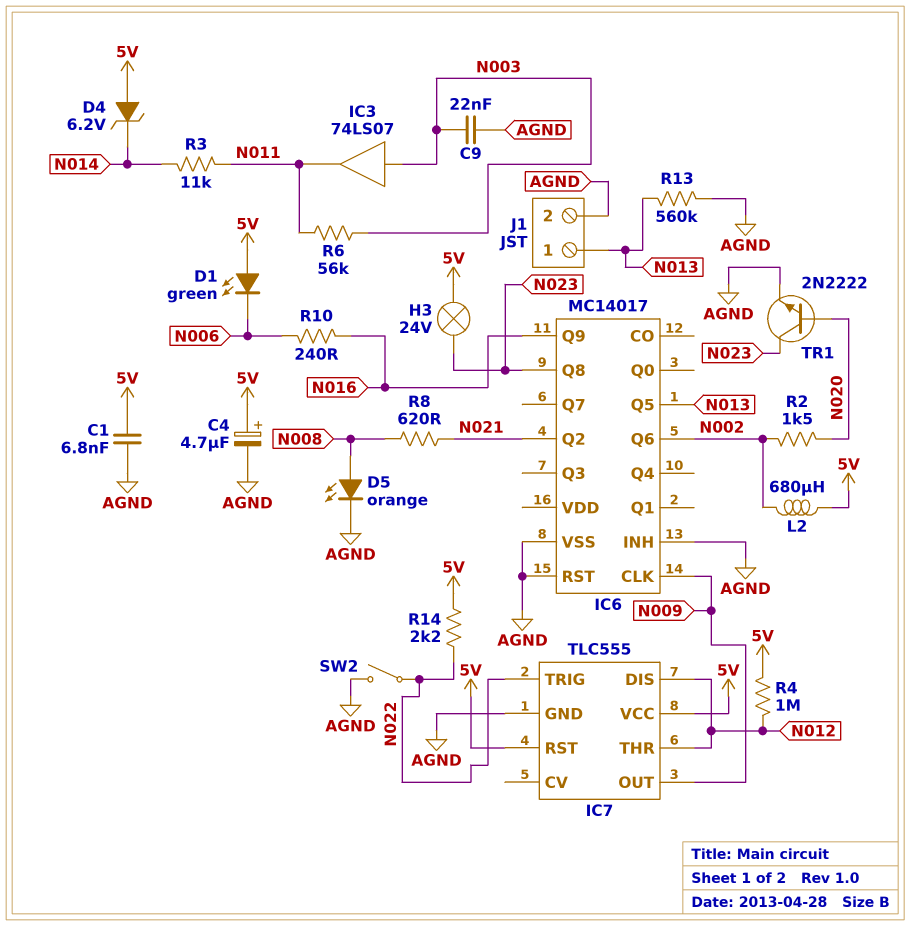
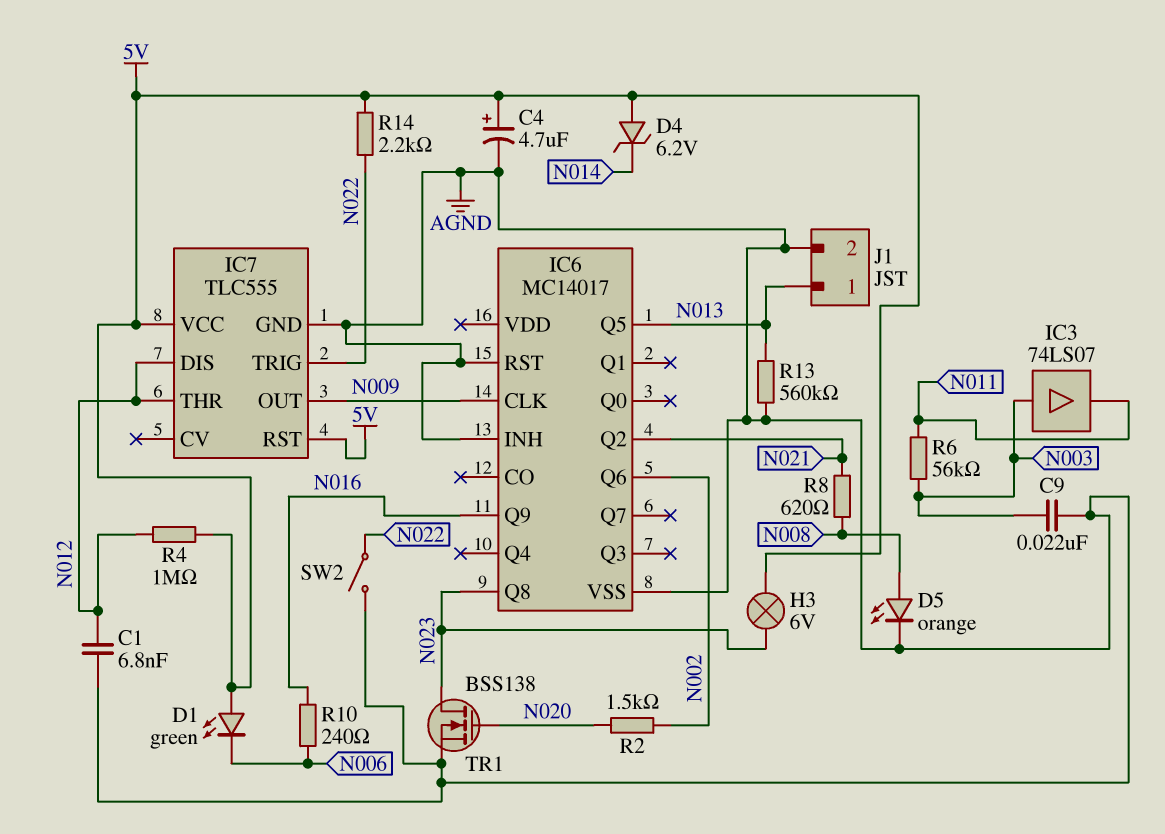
C1: 6.8nF (5V, AGND) -> 6.8nF (AGND, N012)
H3: lamp 24V (5V, N023) -> lamp 6V (5V, N023)
L2: 680uH (5V, N002) -> none
R3: 11k (N011, N014) -> none
TR1: NPN 2N2222 (B N020, C N023, E AGND) -> NMOS BSS138 (G N020, D N023, S AGND)

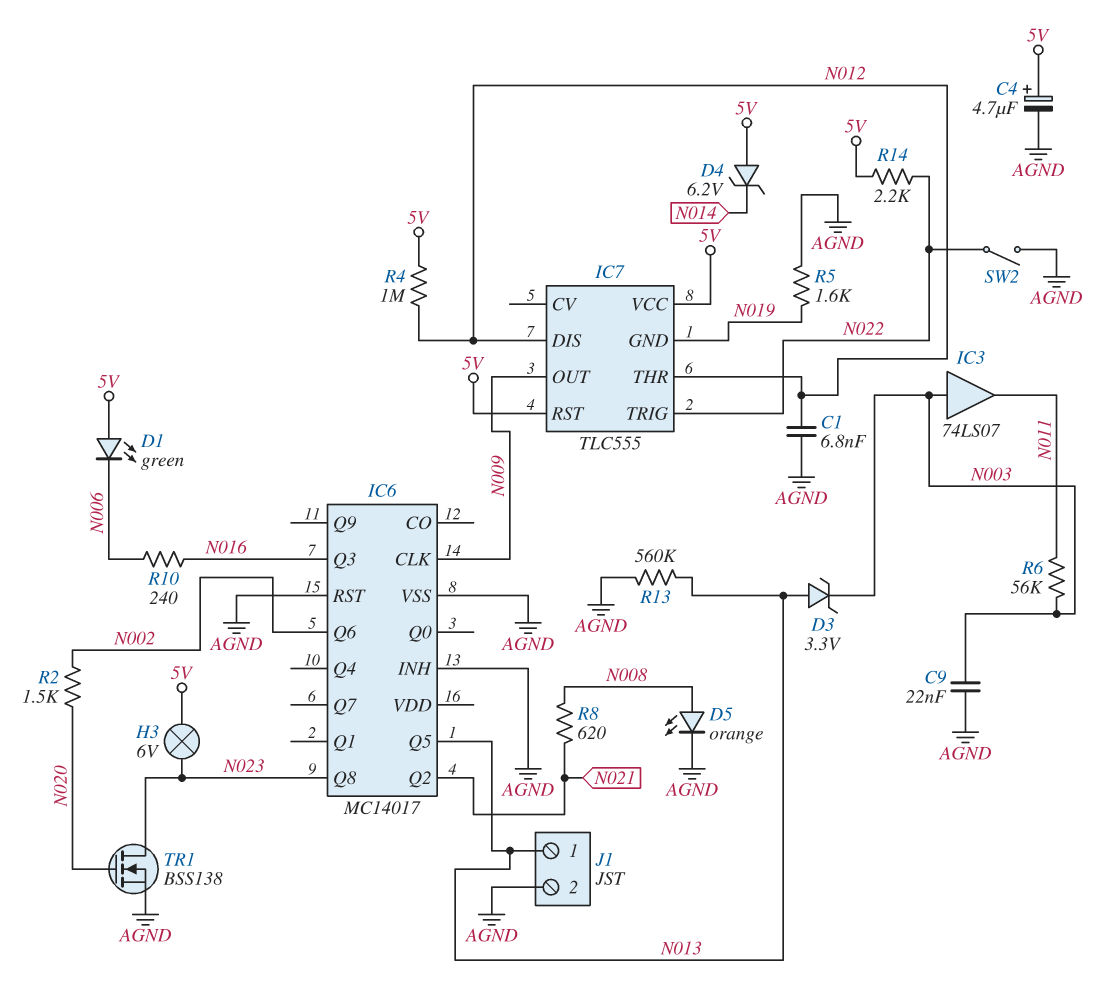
D3: none -> zener 3.3V (A N013, K N003)
IC6 pin Q3: none -> N016
IC6 pin Q9: N016 -> none
IC7 pin GND: AGND -> N019
R5: none -> 1.6k (AGND, N019)

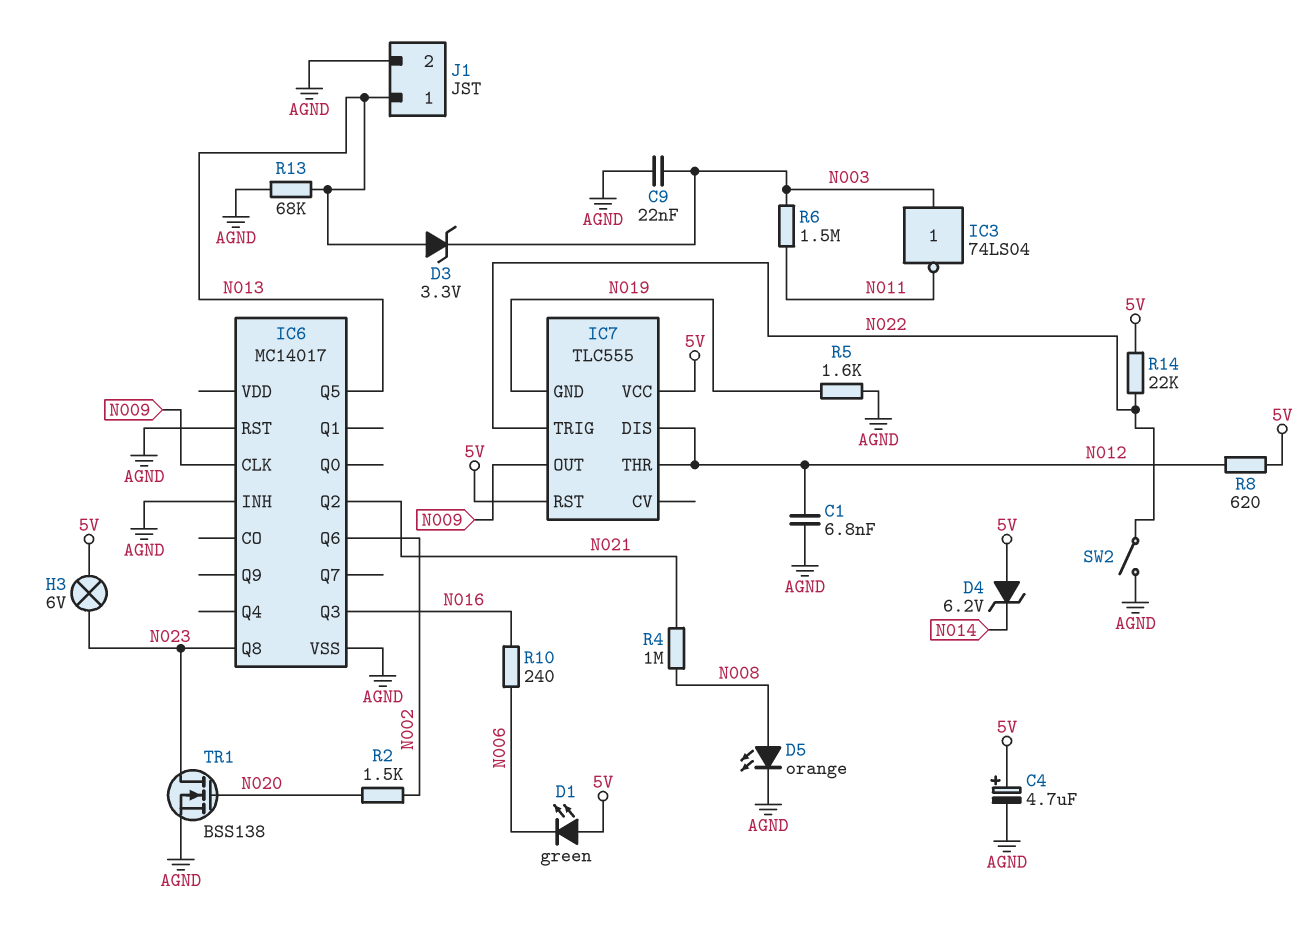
IC3: buffer 74LS07 (in N003, out N011) -> NOT 74LS04 (in N003, out N011)
R4: 1M (5V, N012) -> 1M (N008, N021)
R6: 56k (N003, N011) -> 1.5M (N003, N011)
R8: 620 (N008, N021) -> 620 (5V, N012)
R13: 560k (AGND, N013) -> 68k (AGND, N013)
R14: 2.2k (5V, N022) -> 22k (5V, N022)

